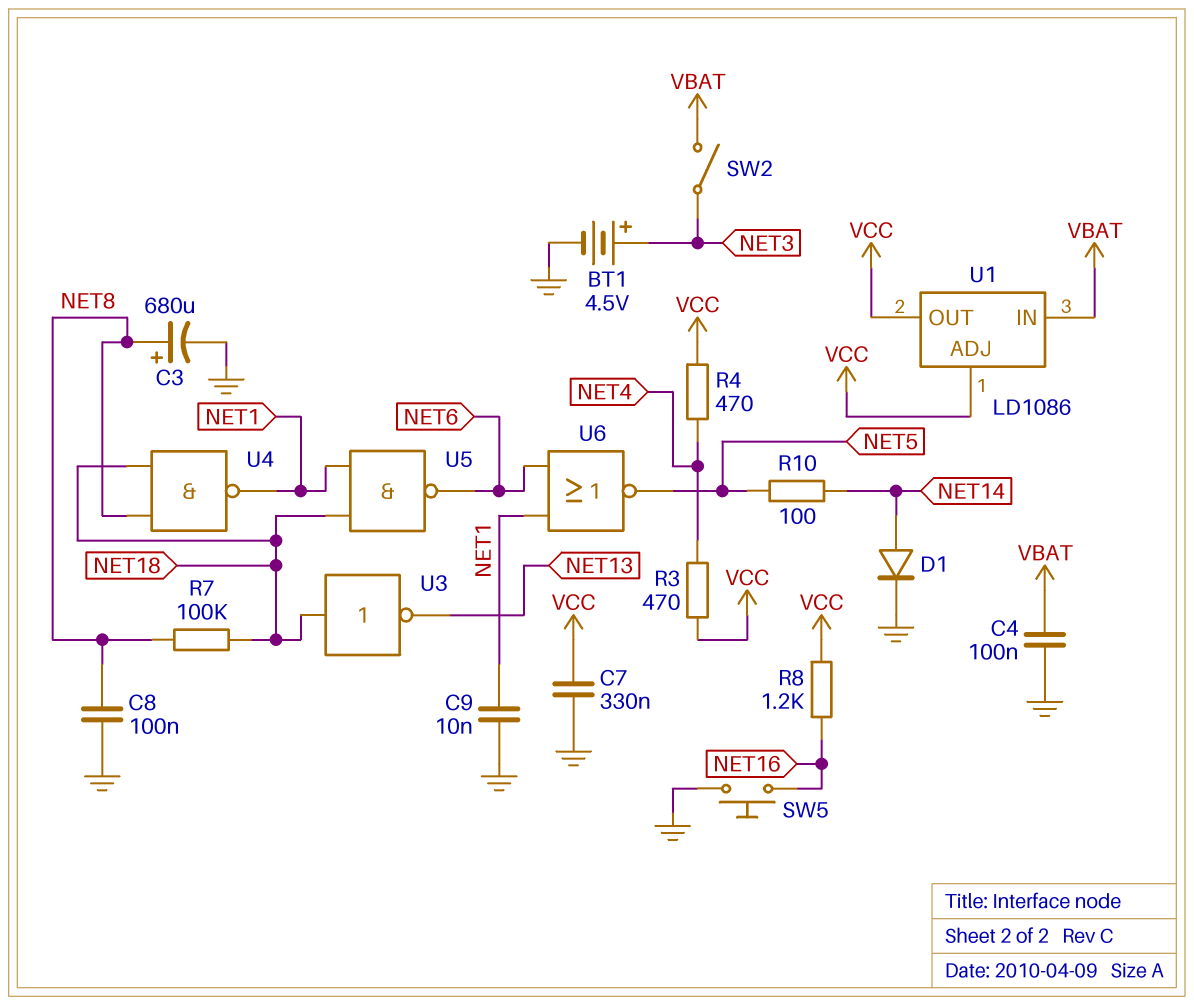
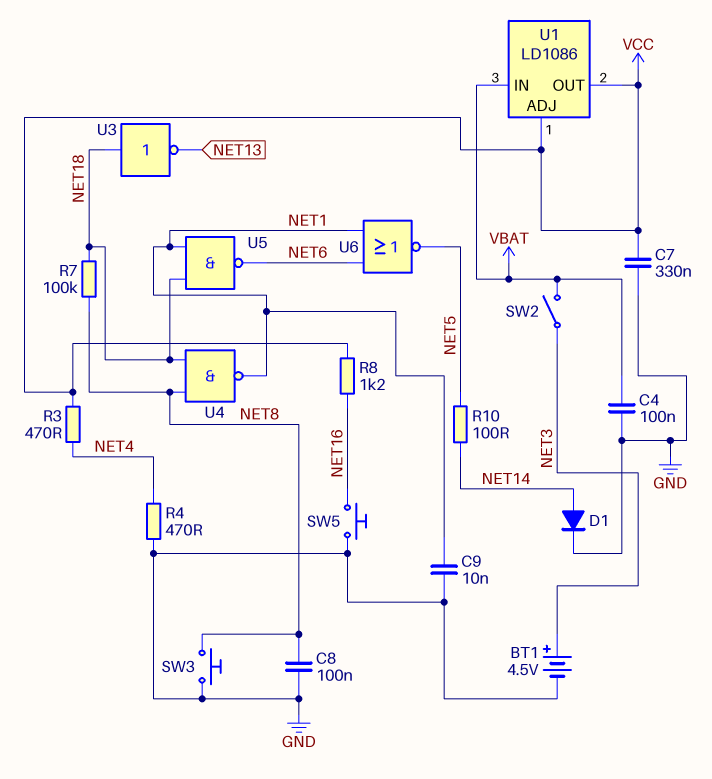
C3: 680uF (plus NET8, minus GND) -> none
R4: 470 (NET4, VCC) -> 470 (GND, NET4)
SW3: none -> button (GND, NET8)

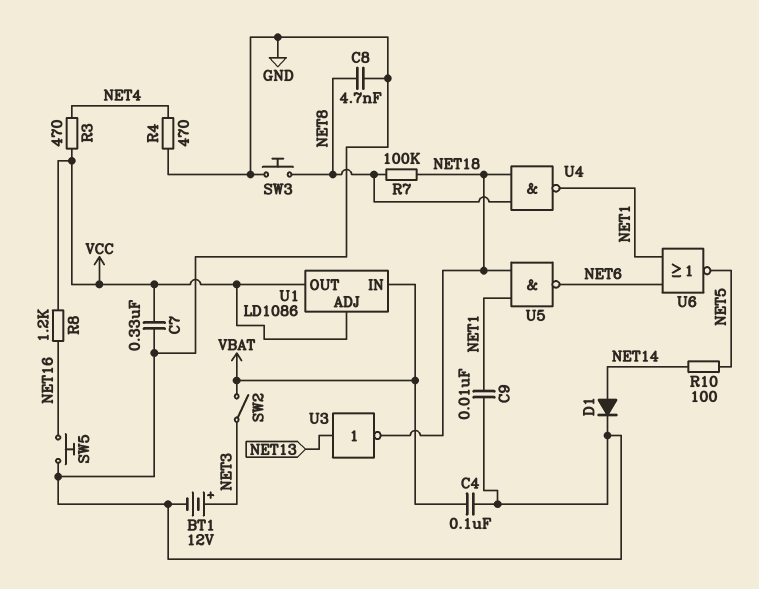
BT1: 4.5V (plus NET3, minus GND) -> 12V (plus NET3, minus GND)
C8: 100nF (GND, NET8) -> 4.7nF (GND, NET8)
U3: NOT (in NET18, out NET13) -> NOT (in NET13, out NET18)

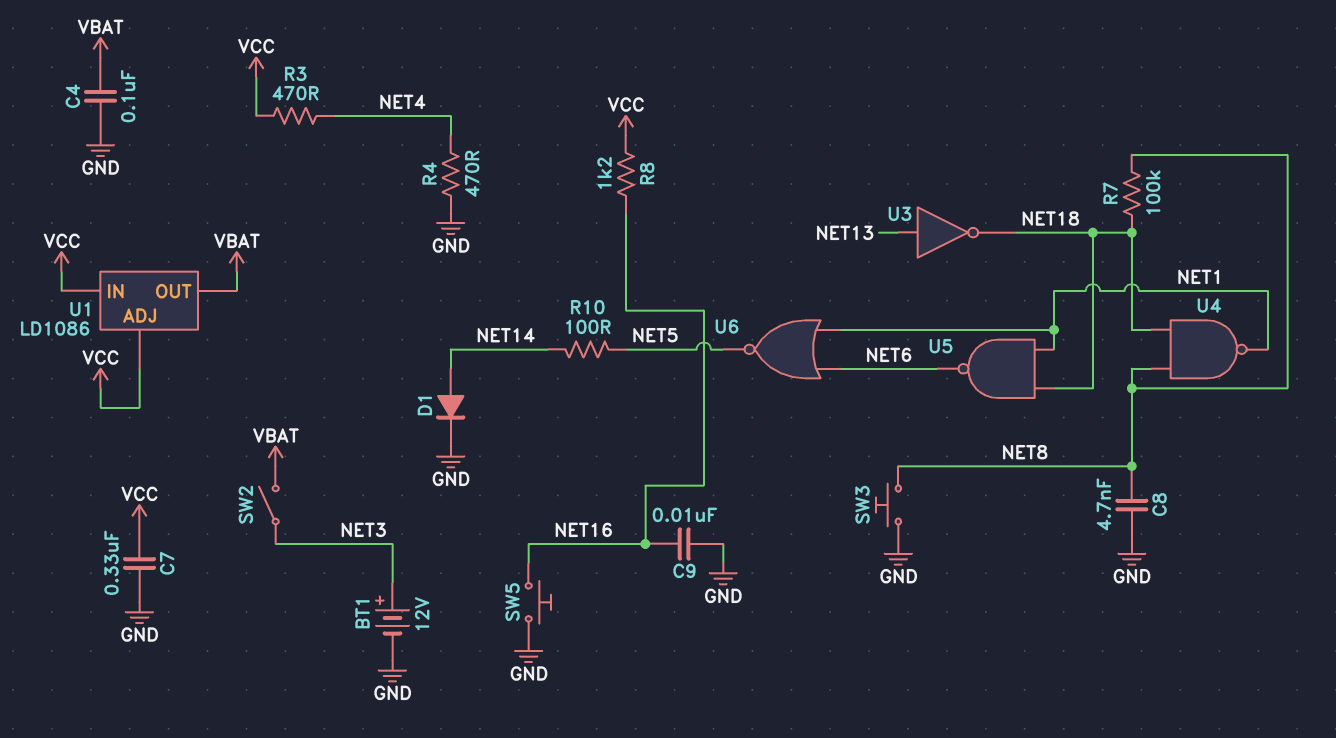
C9: 10nF (GND, NET1) -> 10nF (GND, NET16)
U1 pin IN: VBAT -> VCC
U1 pin OUT: VCC -> VBAT

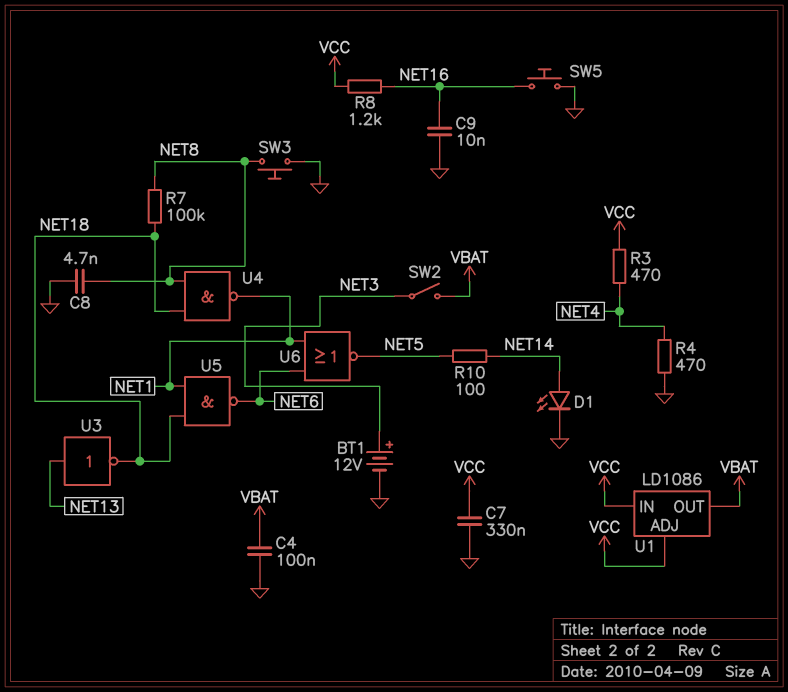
D1: diode (A NET14, K GND) -> LED (A NET14, K GND)

